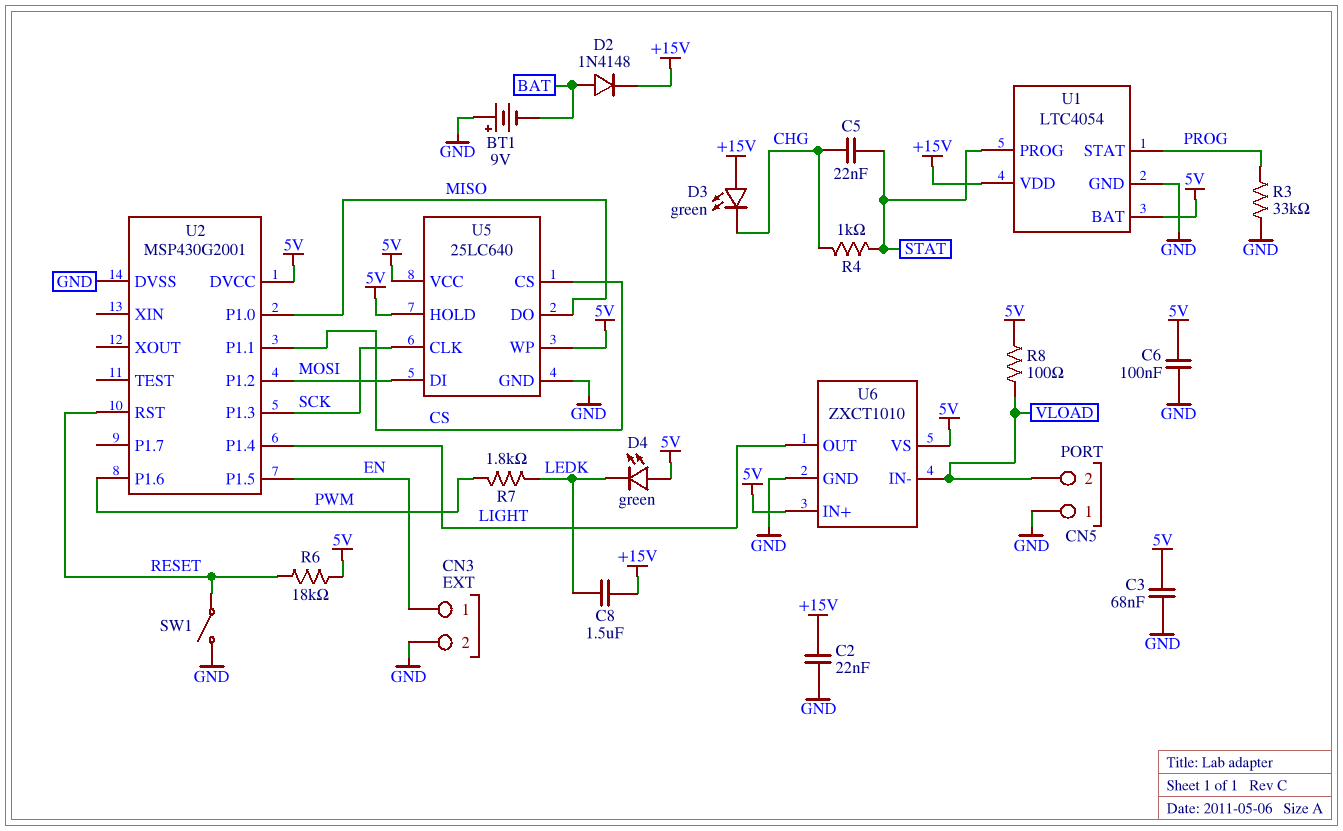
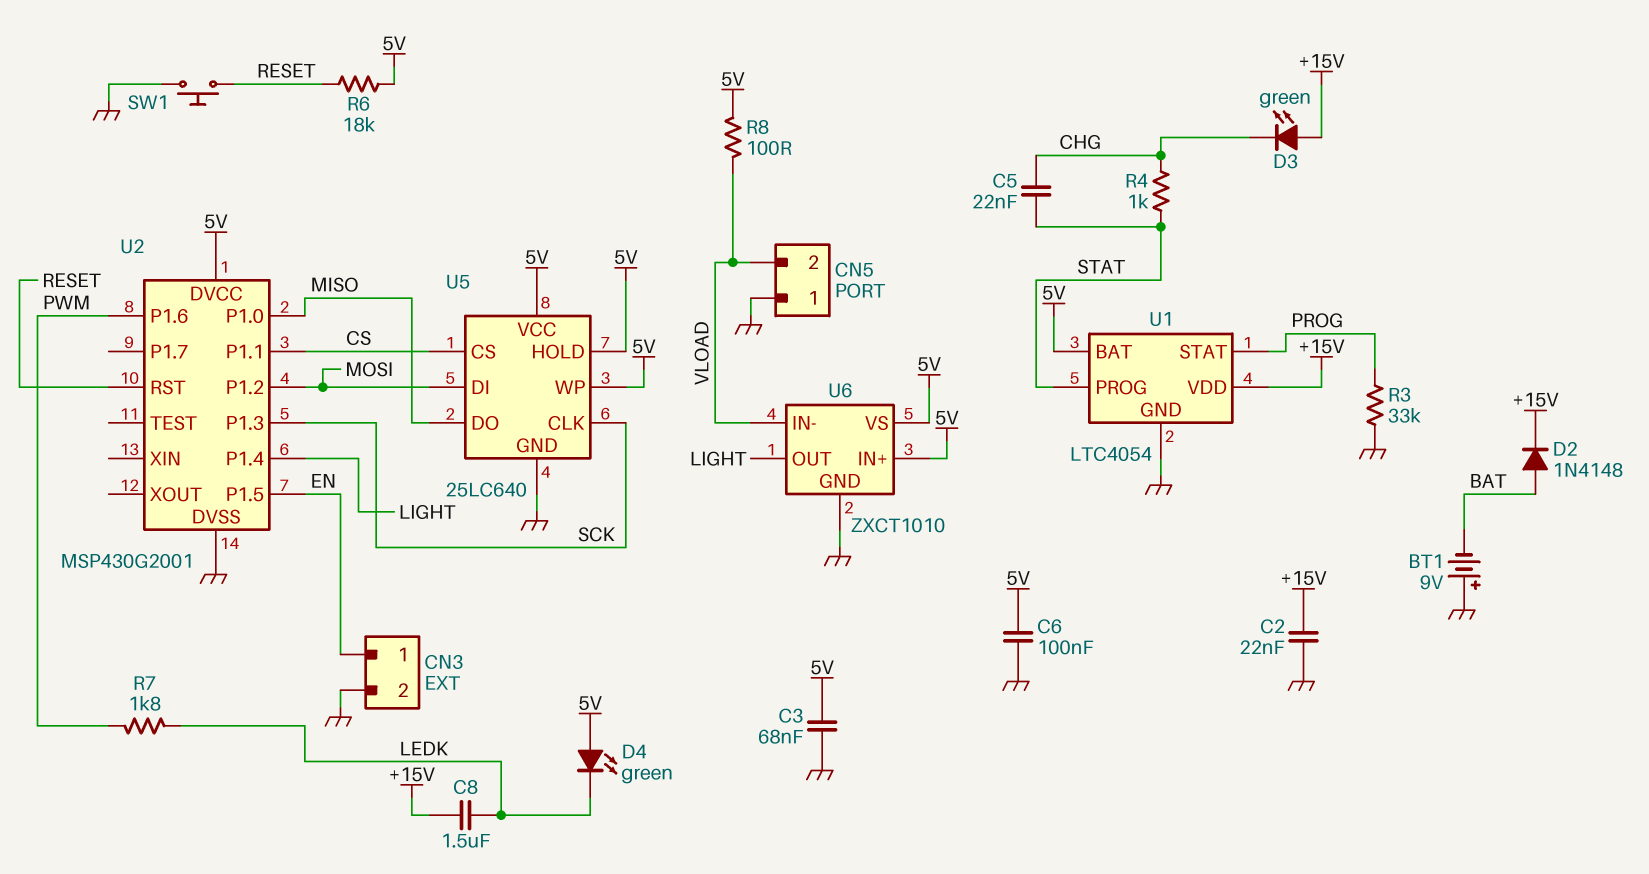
SW1: switch (GND, RESET) -> button (GND, RESET)

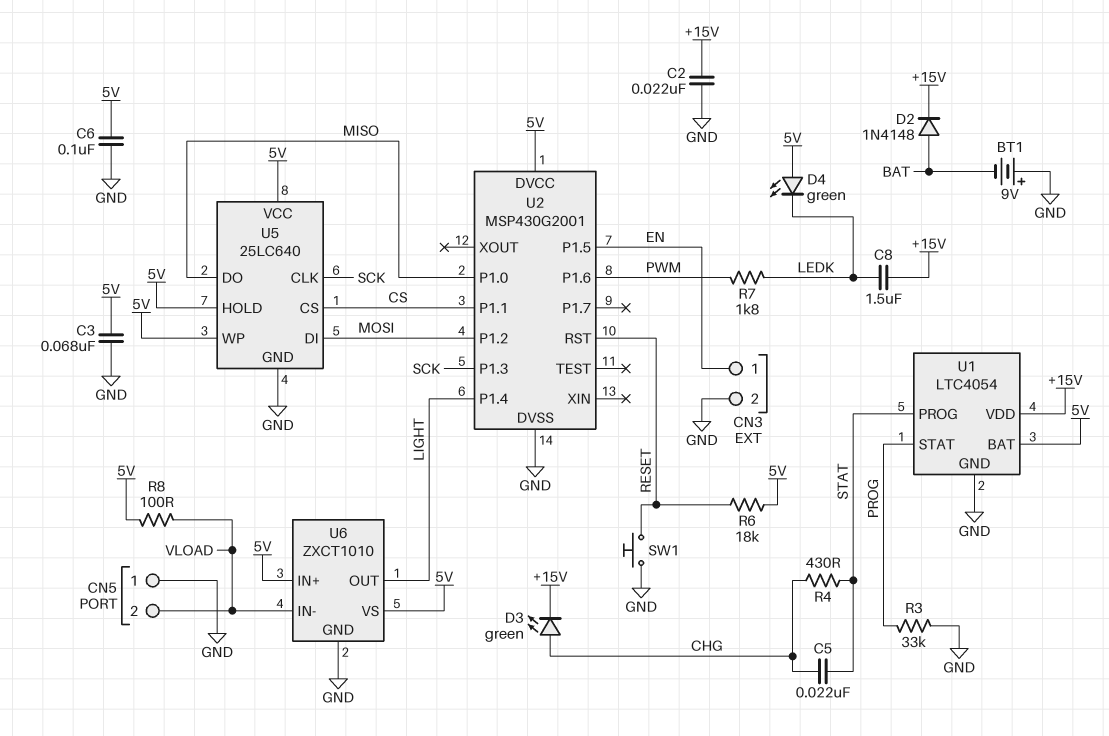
D3: LED green (A +15V, K CHG) -> LED green (A CHG, K +15V)
R4: 1k (CHG, STAT) -> 430 (CHG, STAT)

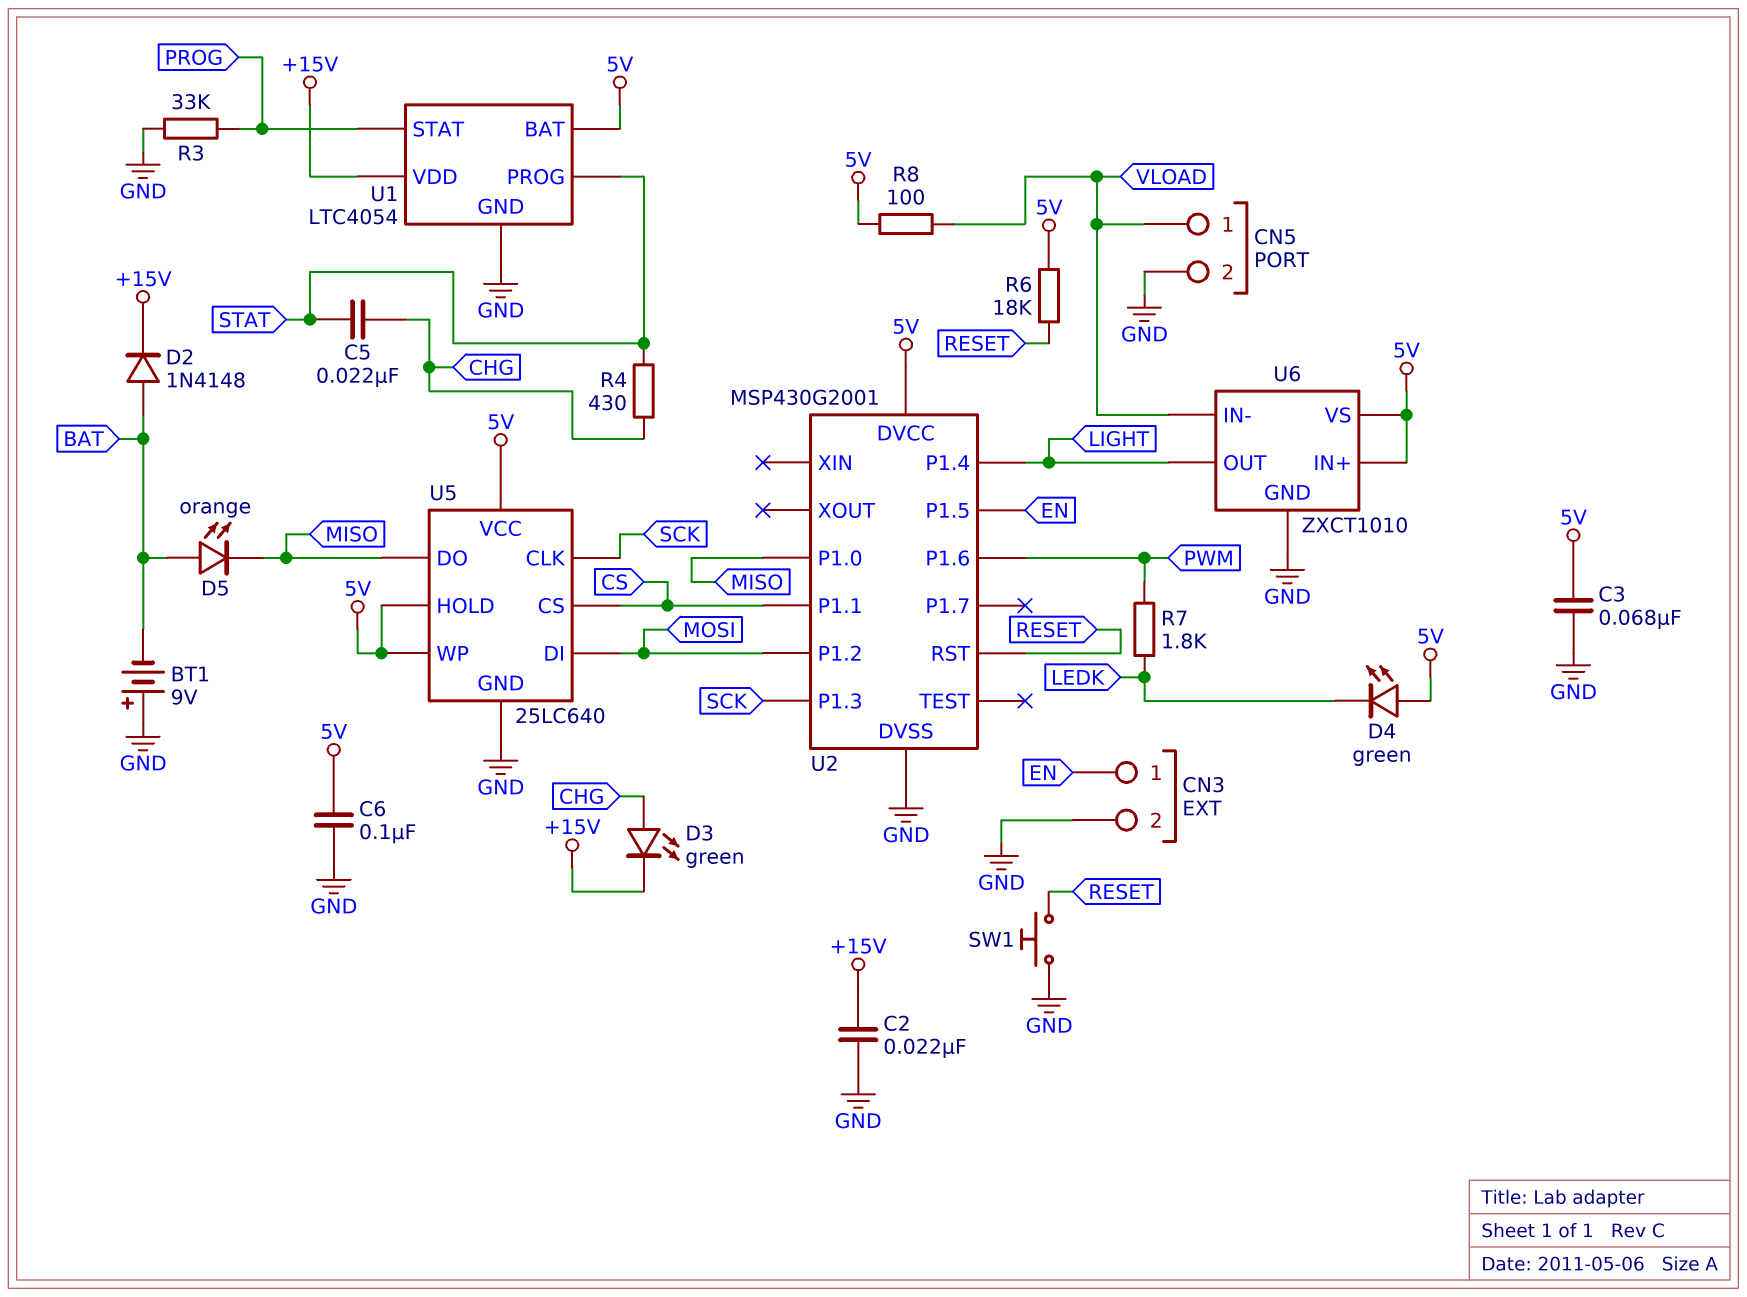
C8: 1.5uF (+15V, LEDK) -> none
CN5 pin 1: GND -> VLOAD
CN5 pin 2: VLOAD -> GND
D5: none -> LED orange (A BAT, K MISO)

